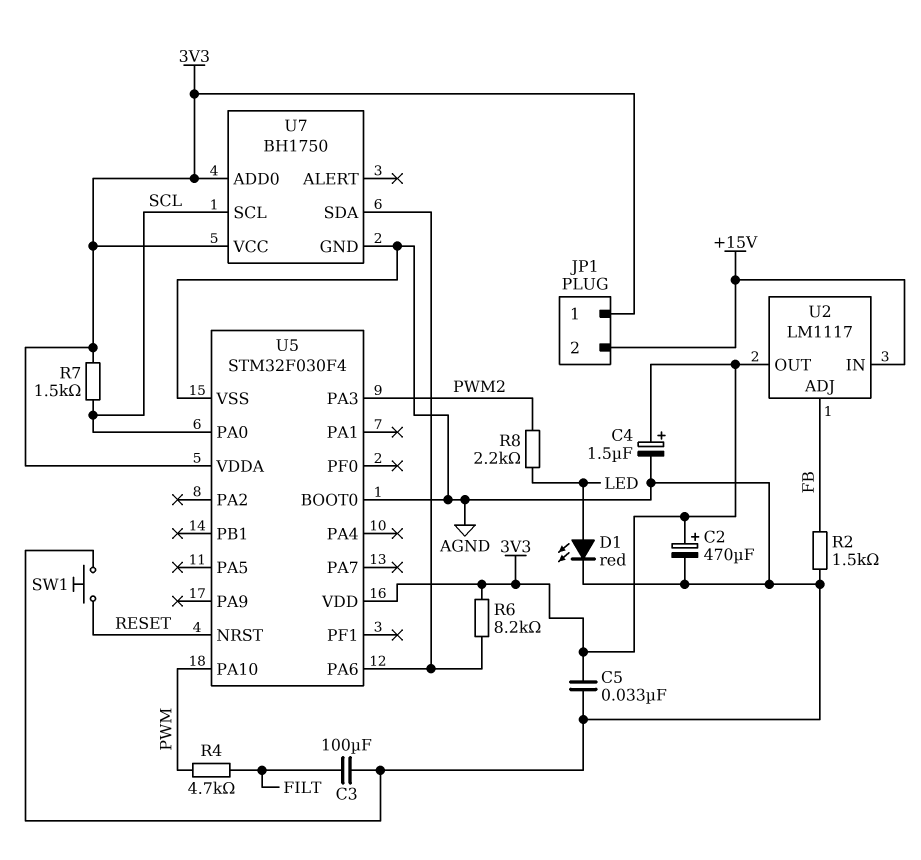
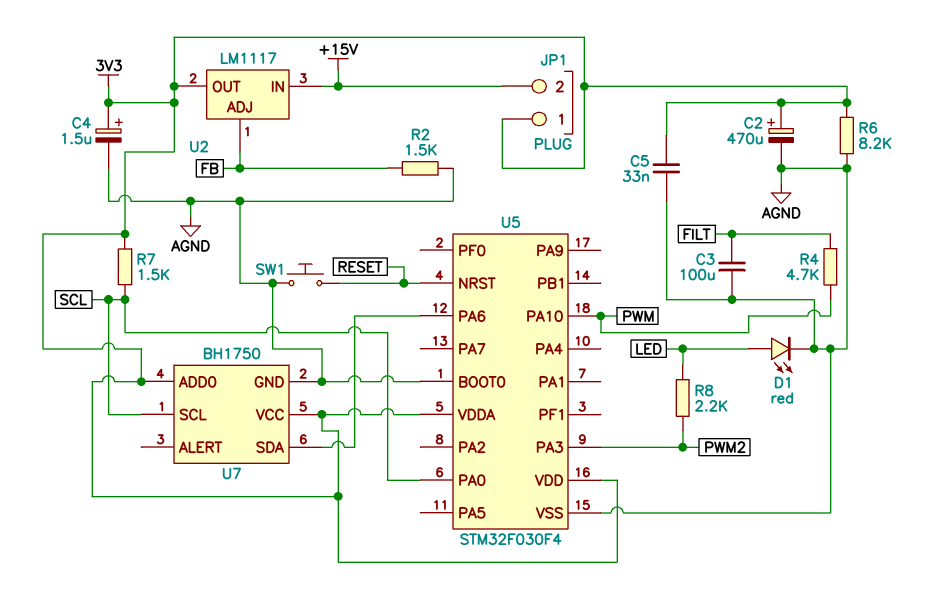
R6: 8.2k (3V3, U5/PA6) -> 8.2k (3V3, AGND)

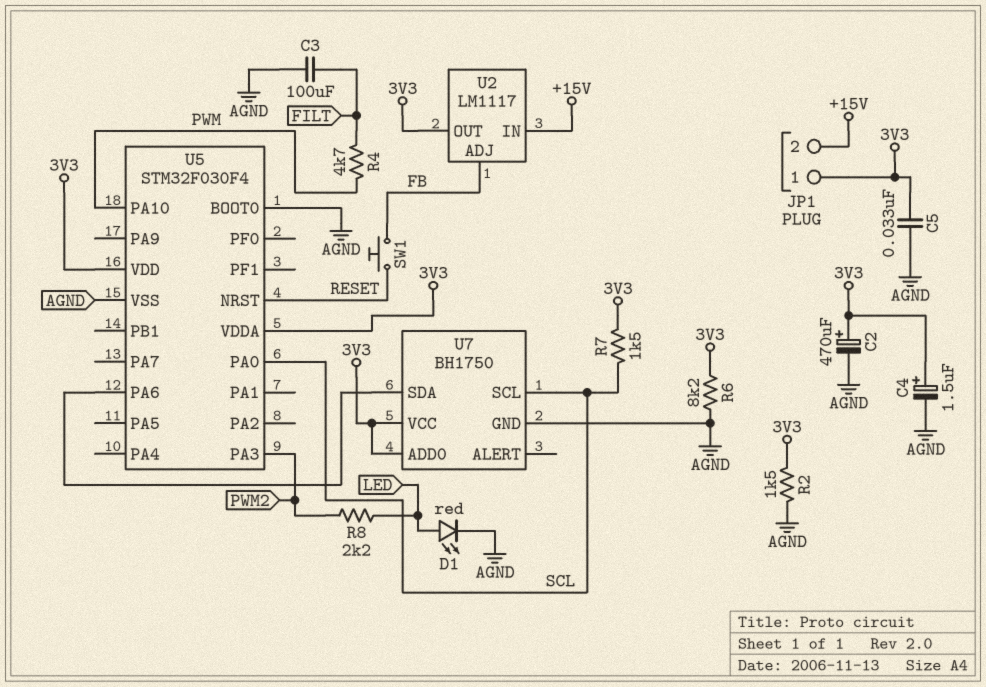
R2: 1.5k (AGND, FB) -> 1.5k (3V3, AGND)
SW1: button (AGND, RESET) -> button (FB, RESET)

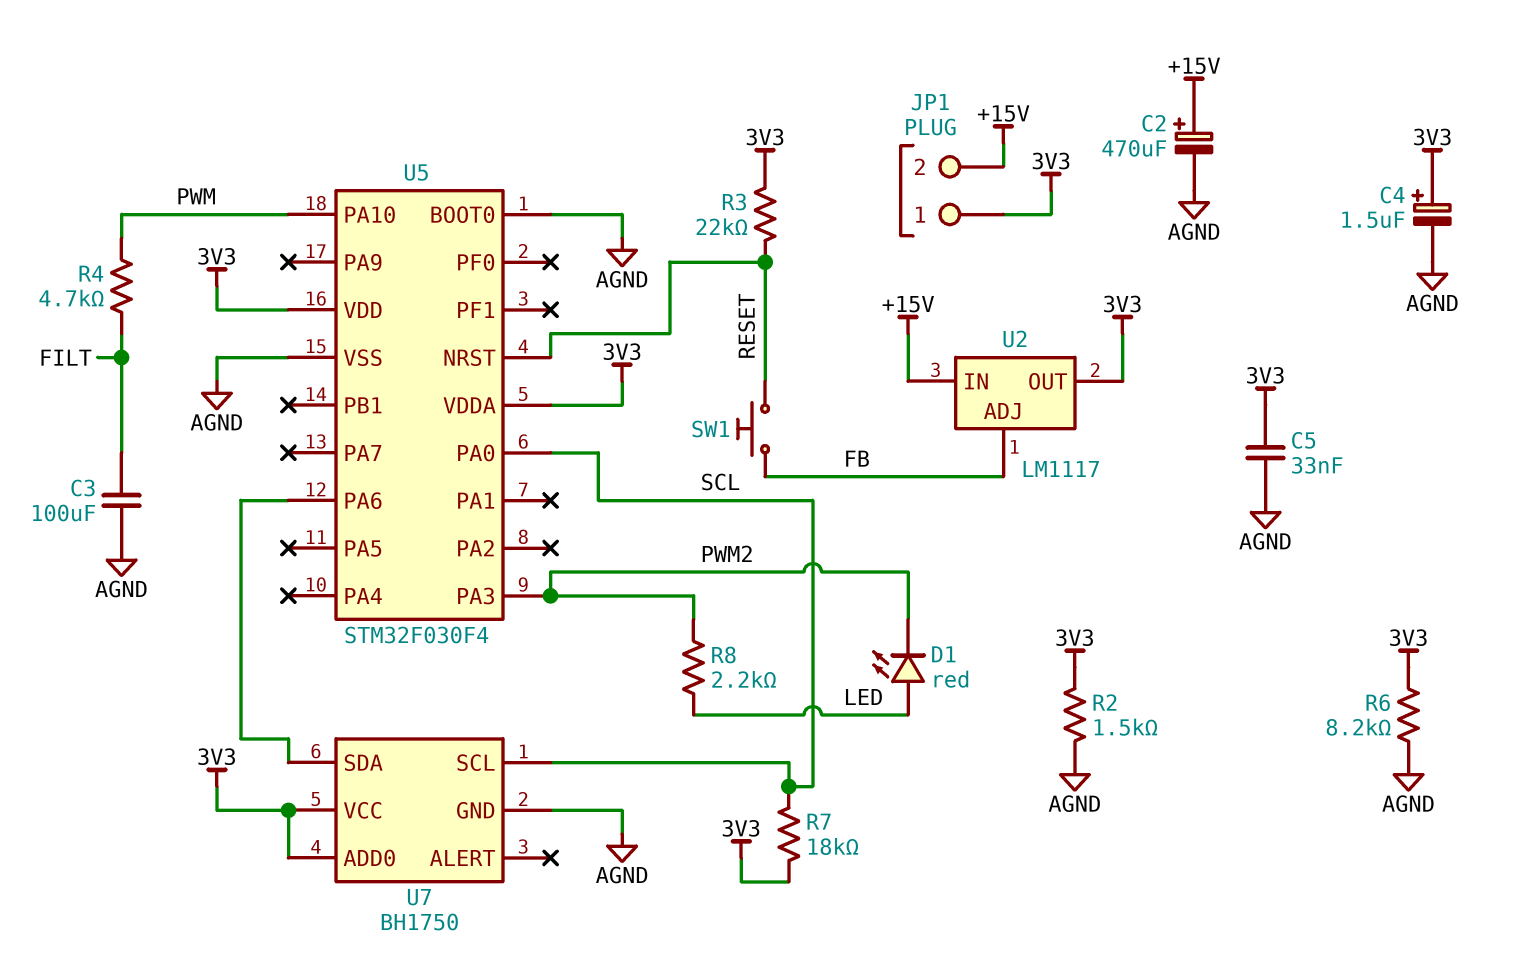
C2: 470uF (plus 3V3, minus AGND) -> 470uF (plus +15V, minus AGND)
D1: LED red (A LED, K AGND) -> LED red (A LED, K PWM2)
R3: none -> 22k (3V3, RESET)
R7: 1.5k (3V3, SCL) -> 18k (3V3, SCL)

